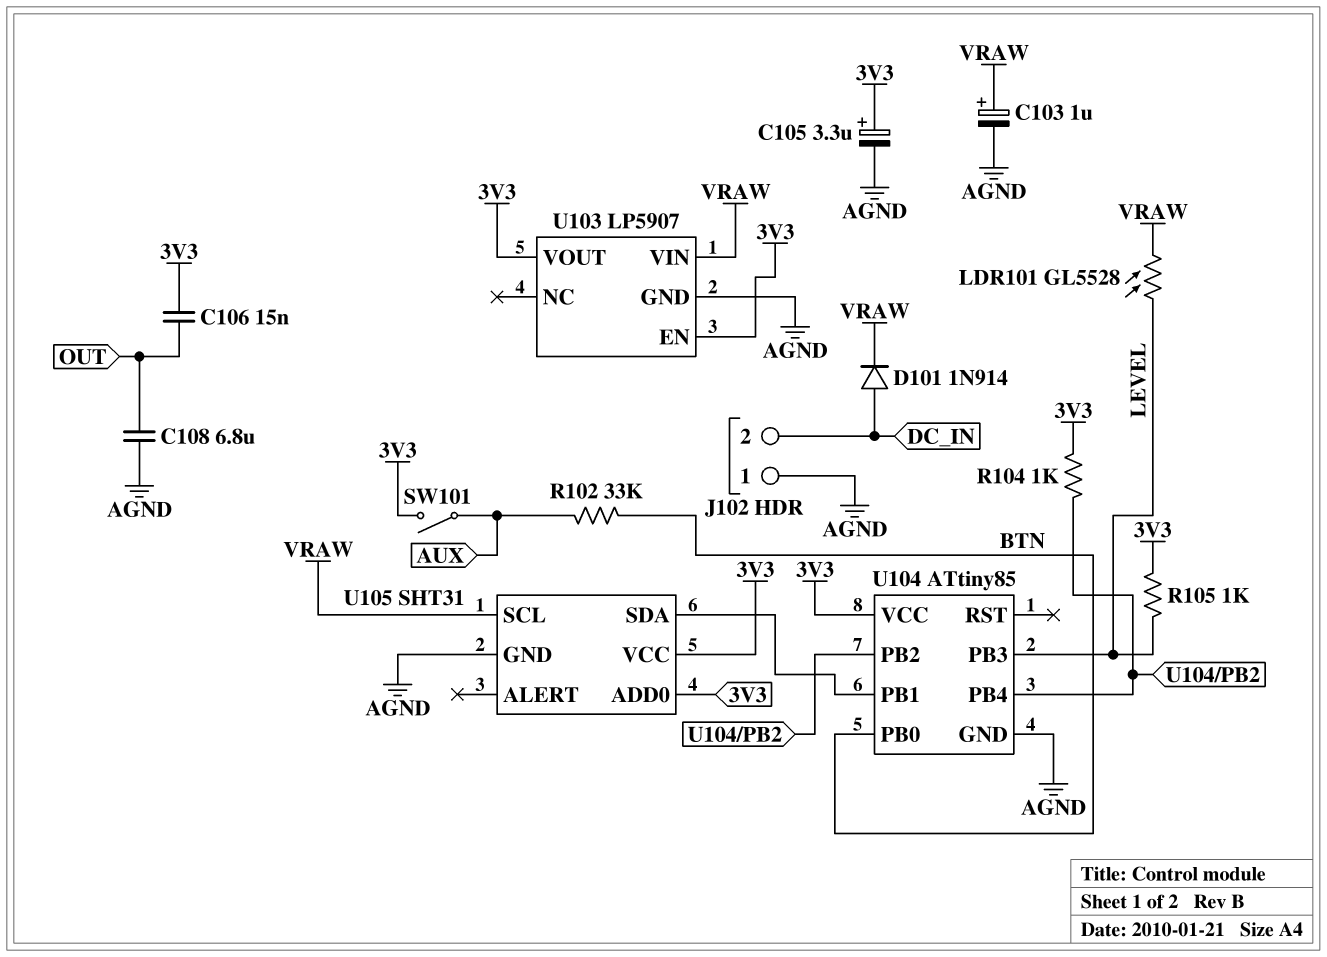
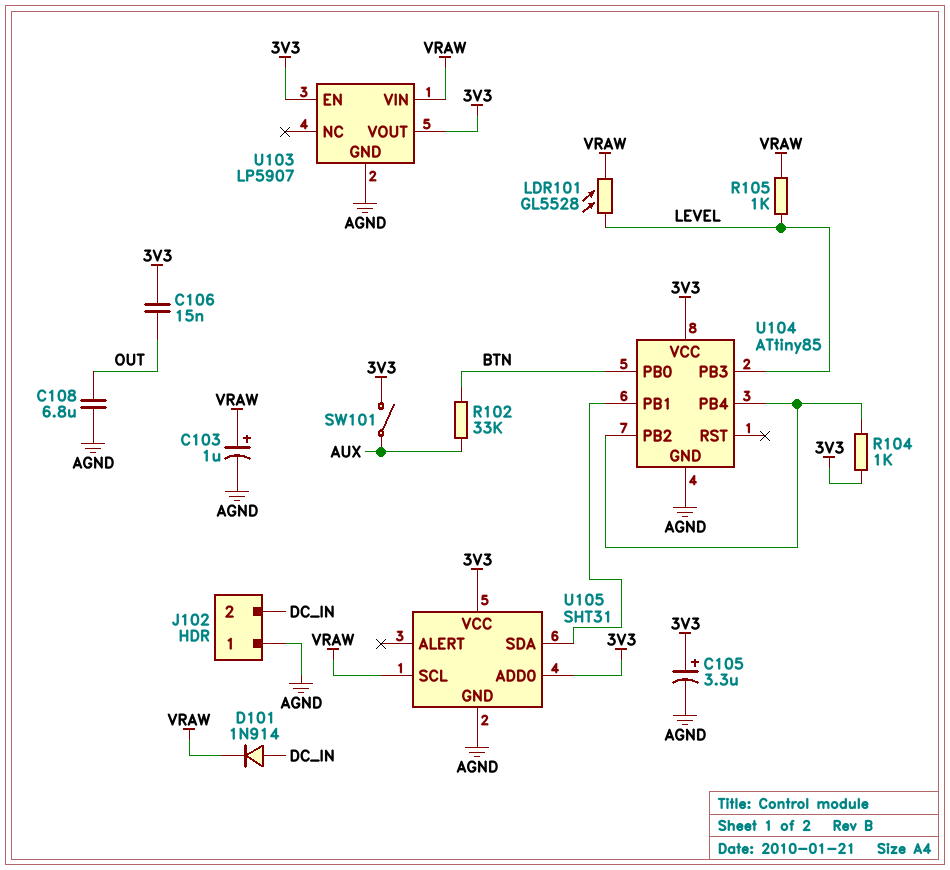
R105: 1k (3V3, LEVEL) -> 1k (LEVEL, VRAW)

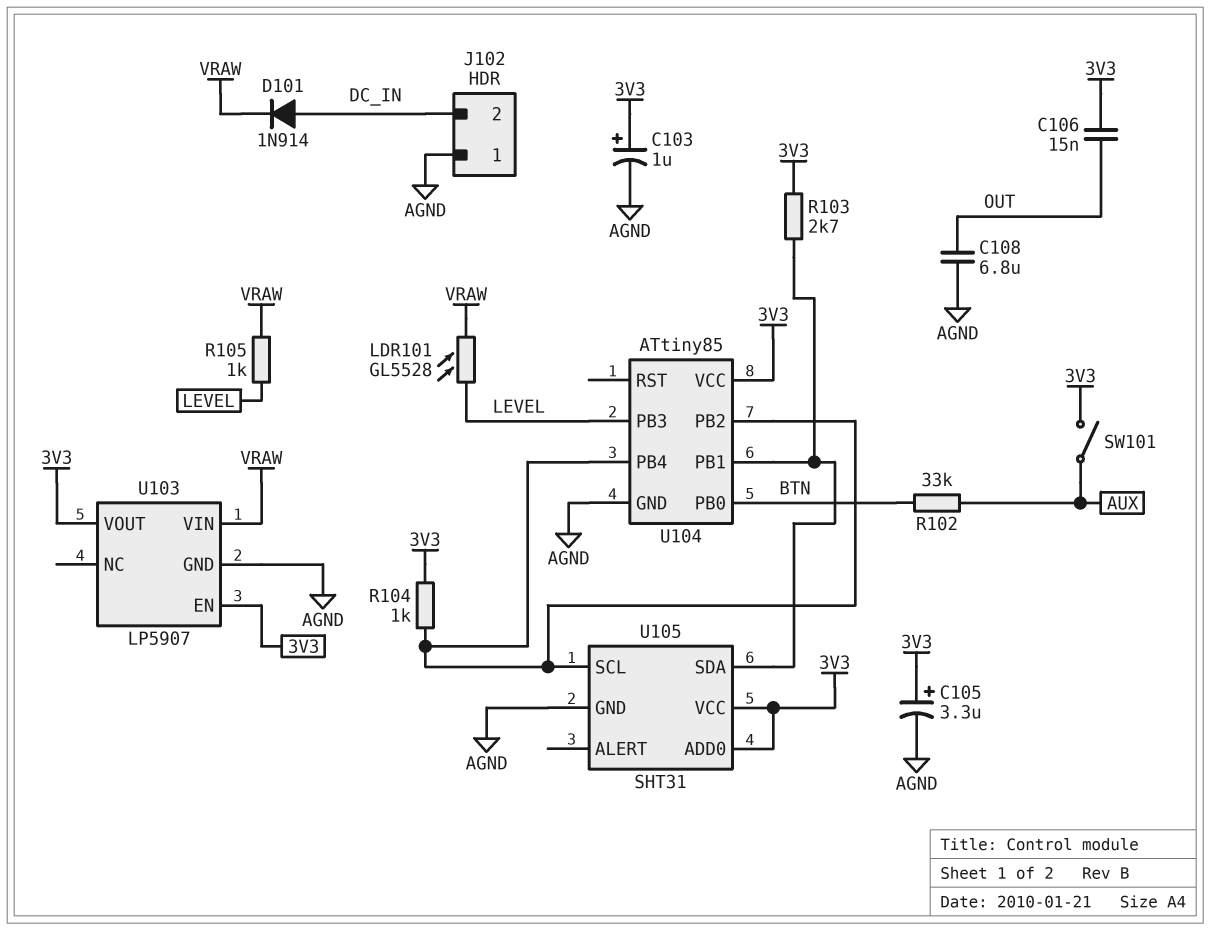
C103: 1uF (plus VRAW, minus AGND) -> 1uF (plus 3V3, minus AGND)
R103: none -> 2.7k (3V3, U104/PB1)
U105 pin SCL: VRAW -> U104/PB2

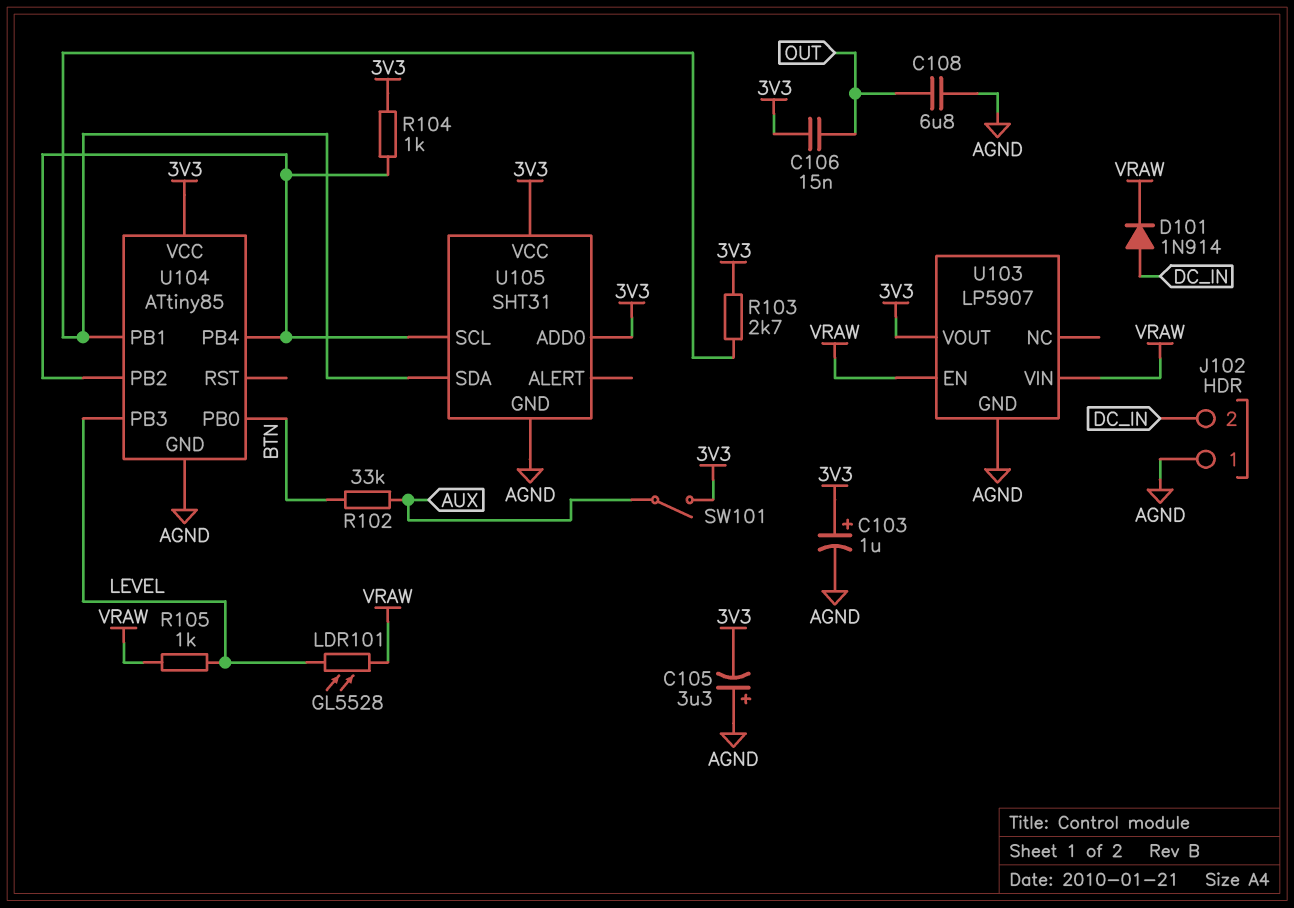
C105: 3.3uF (plus 3V3, minus AGND) -> 3.3uF (plus AGND, minus 3V3)
U103 pin EN: 3V3 -> VRAW

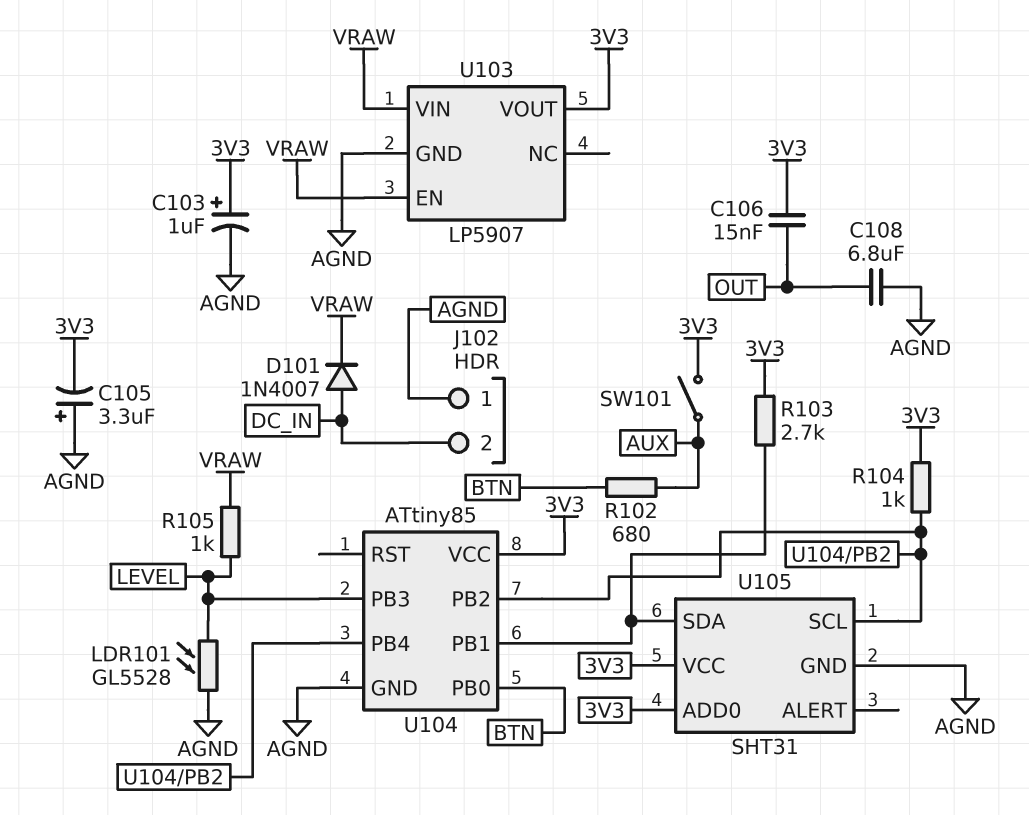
D101: diode 1N914 (A DC_IN, K VRAW) -> diode 1N4007 (A DC_IN, K VRAW)
LDR101: GL5528 (LEVEL, VRAW) -> GL5528 (AGND, LEVEL)
R102: 33k (AUX, BTN) -> 680 (AUX, BTN)

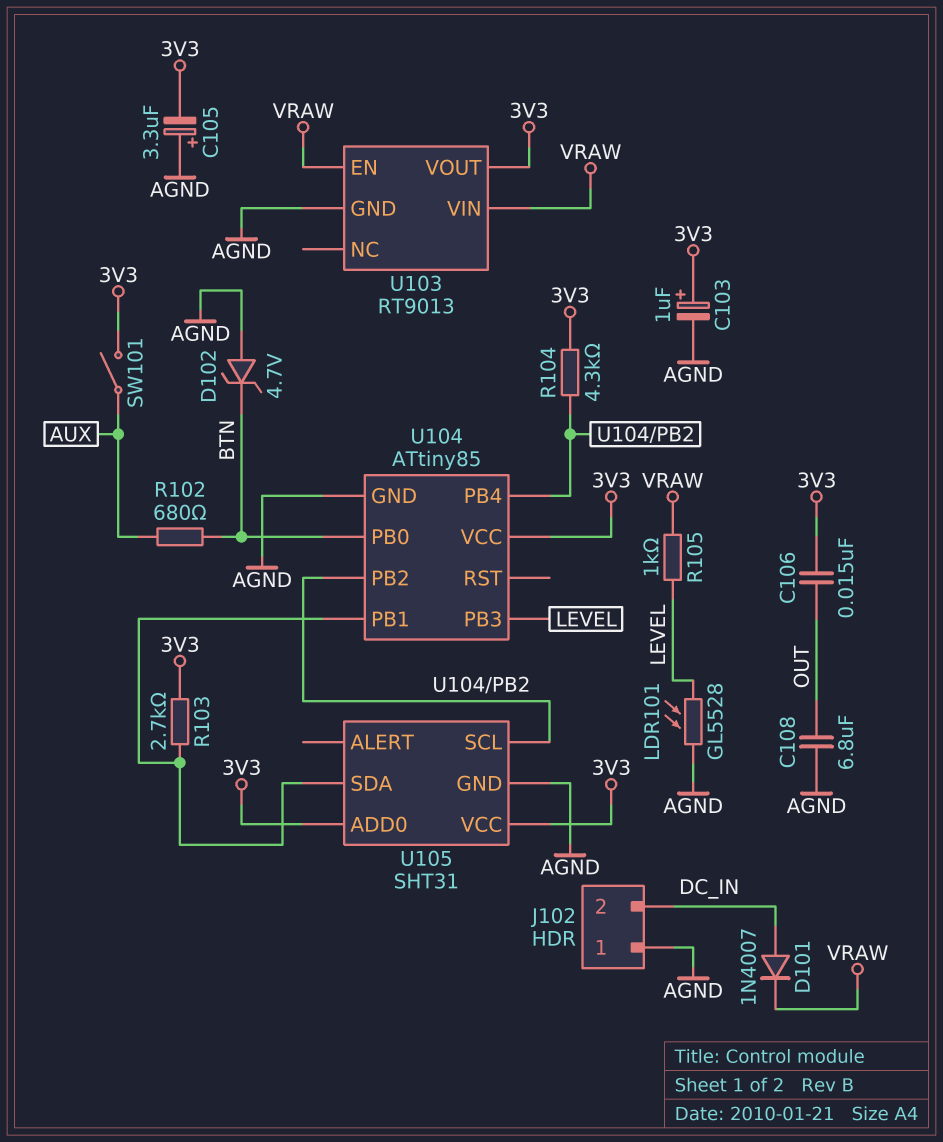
D102: none -> zener 4.7V (A AGND, K BTN)
R104: 1k (3V3, U104/PB2) -> 4.3k (3V3, U104/PB2)
U103: LP5907 -> RT9013

